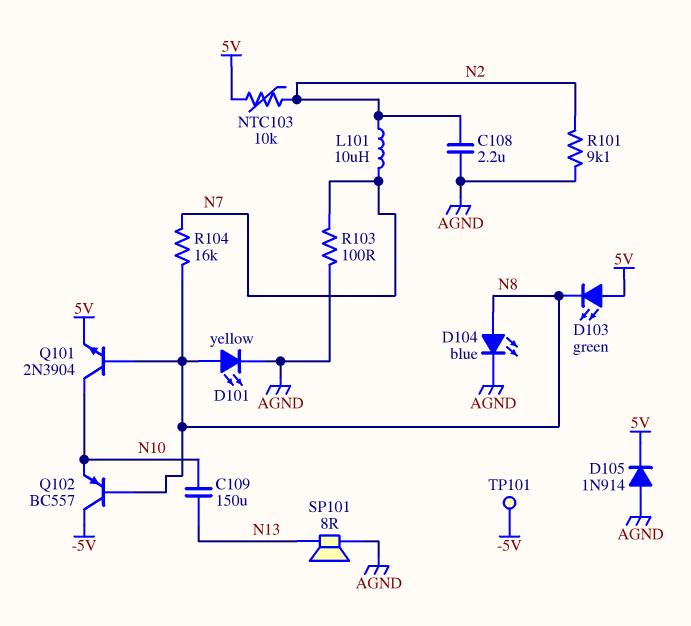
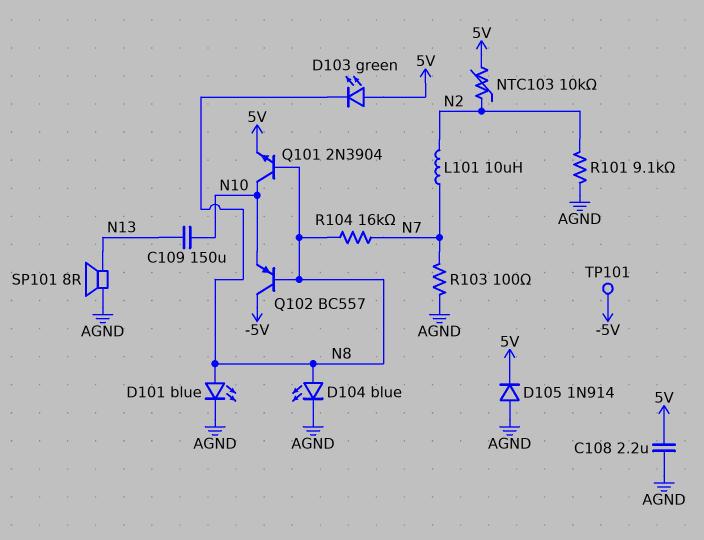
C108: 2.2uF (AGND, N2) -> 2.2uF (5V, AGND)
D101: LED yellow (A N8, K AGND) -> LED blue (A N8, K AGND)

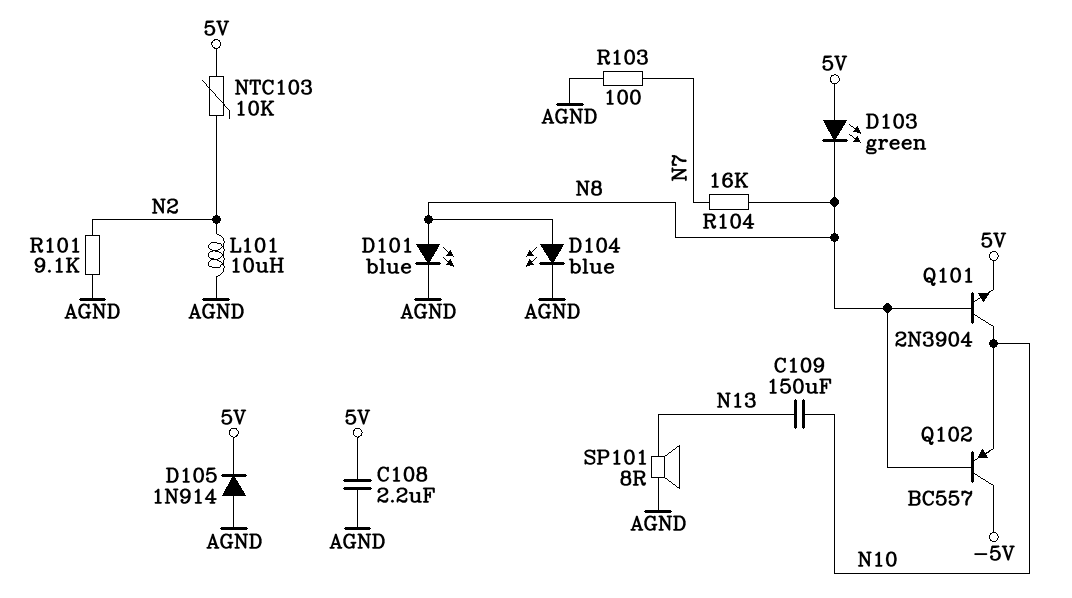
L101: 10uH (N2, N7) -> 10uH (AGND, N2)
TP101: test point (-5V) -> none

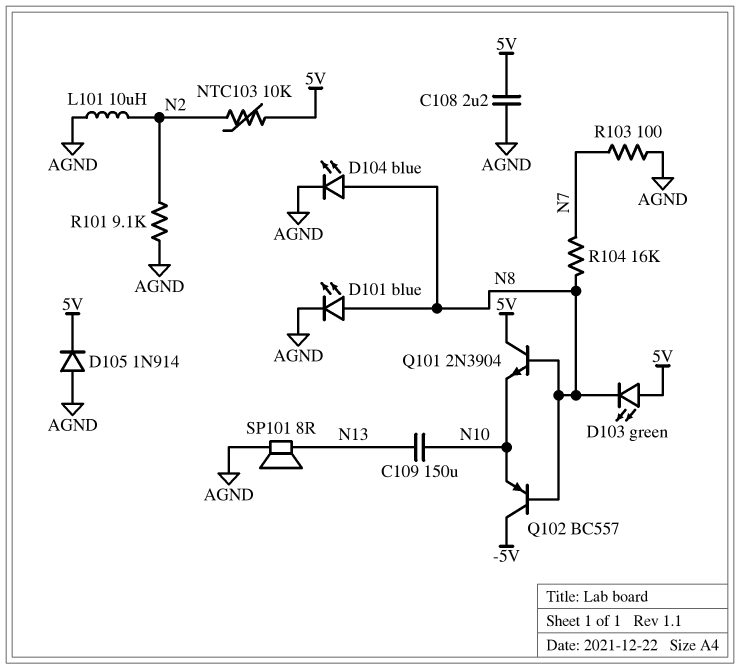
Q101: NPN 2N3904 (B N8, C N10, E 5V) -> NPN 2N3904 (B N8, C 5V, E N10)

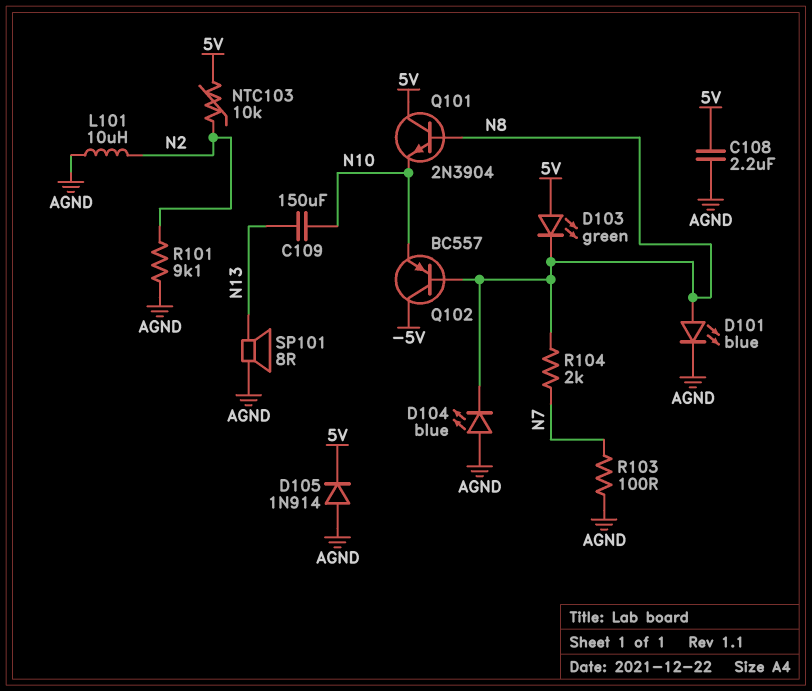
D104: LED blue (A N8, K AGND) -> LED blue (A AGND, K N8)
R104: 16k (N7, N8) -> 2k (N7, N8)

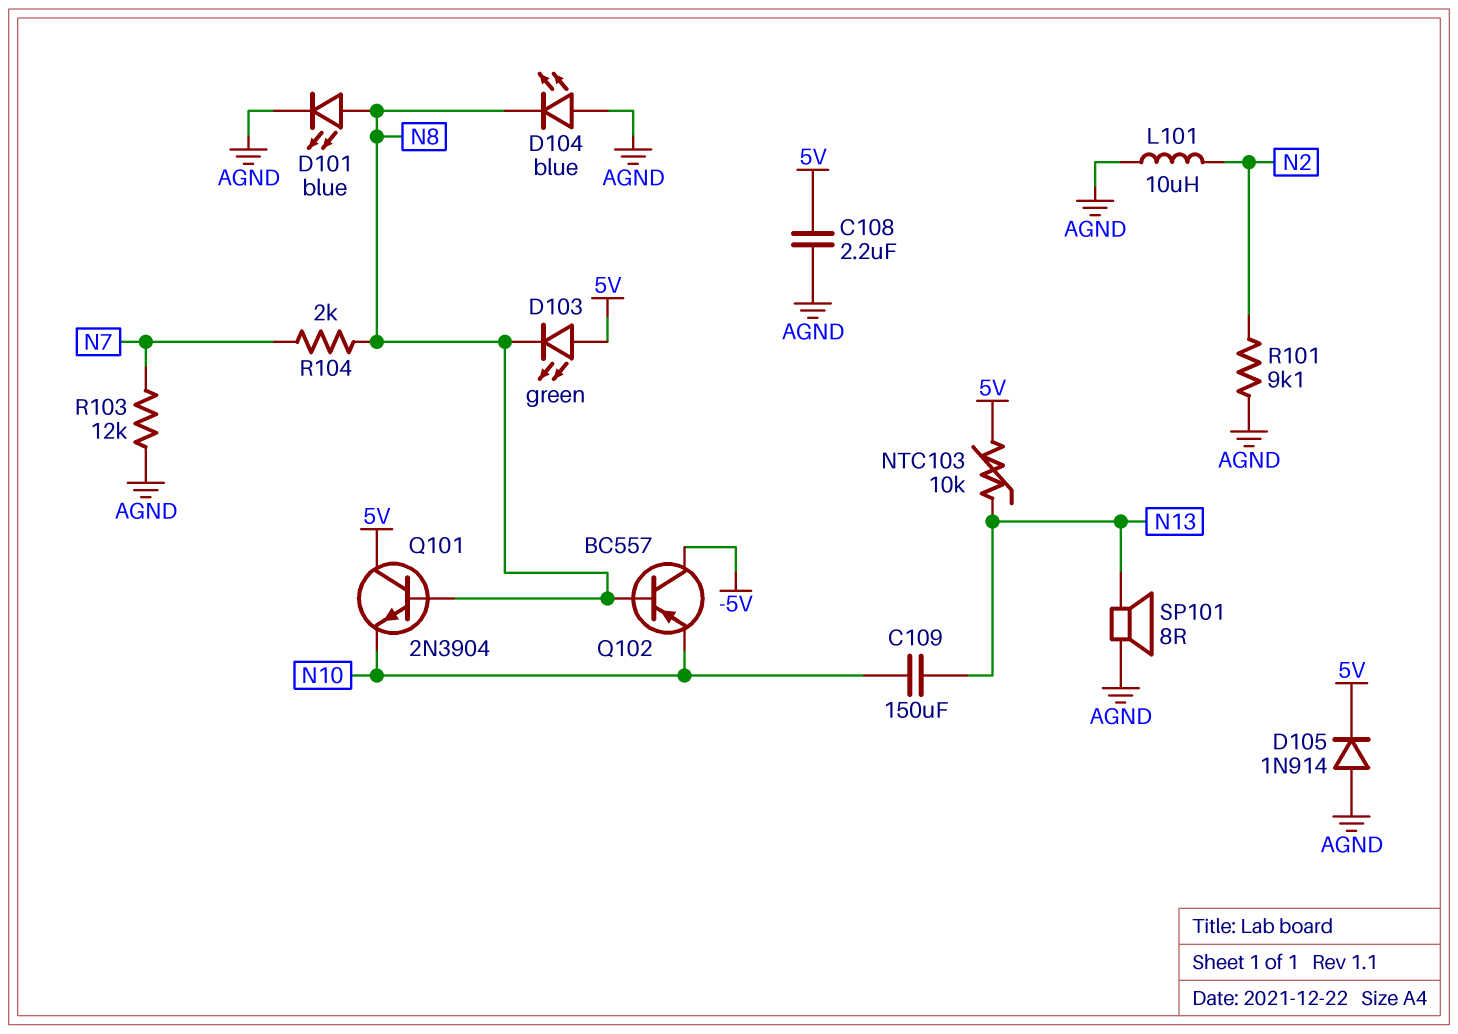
NTC103: 10k (5V, N2) -> 10k (5V, N13)
R103: 100 (AGND, N7) -> 12k (AGND, N7)

